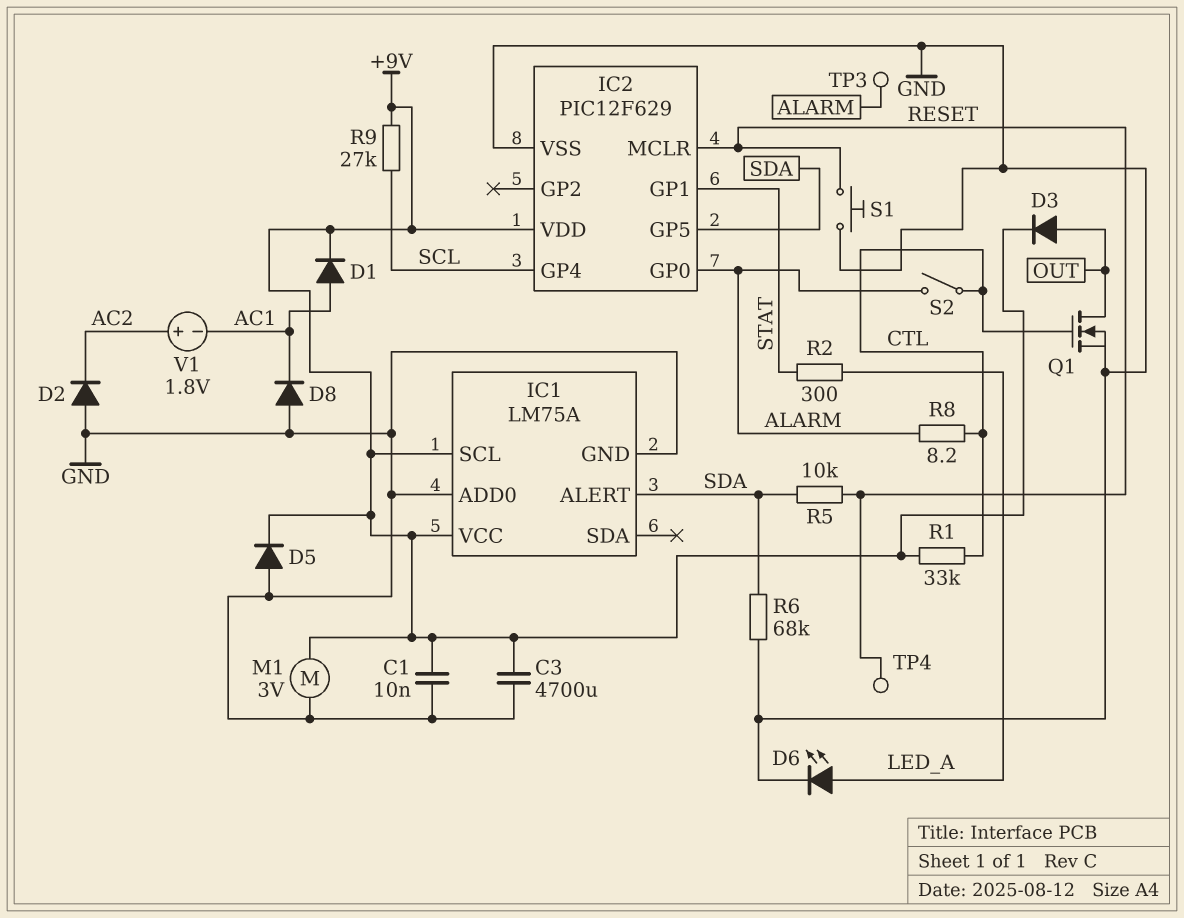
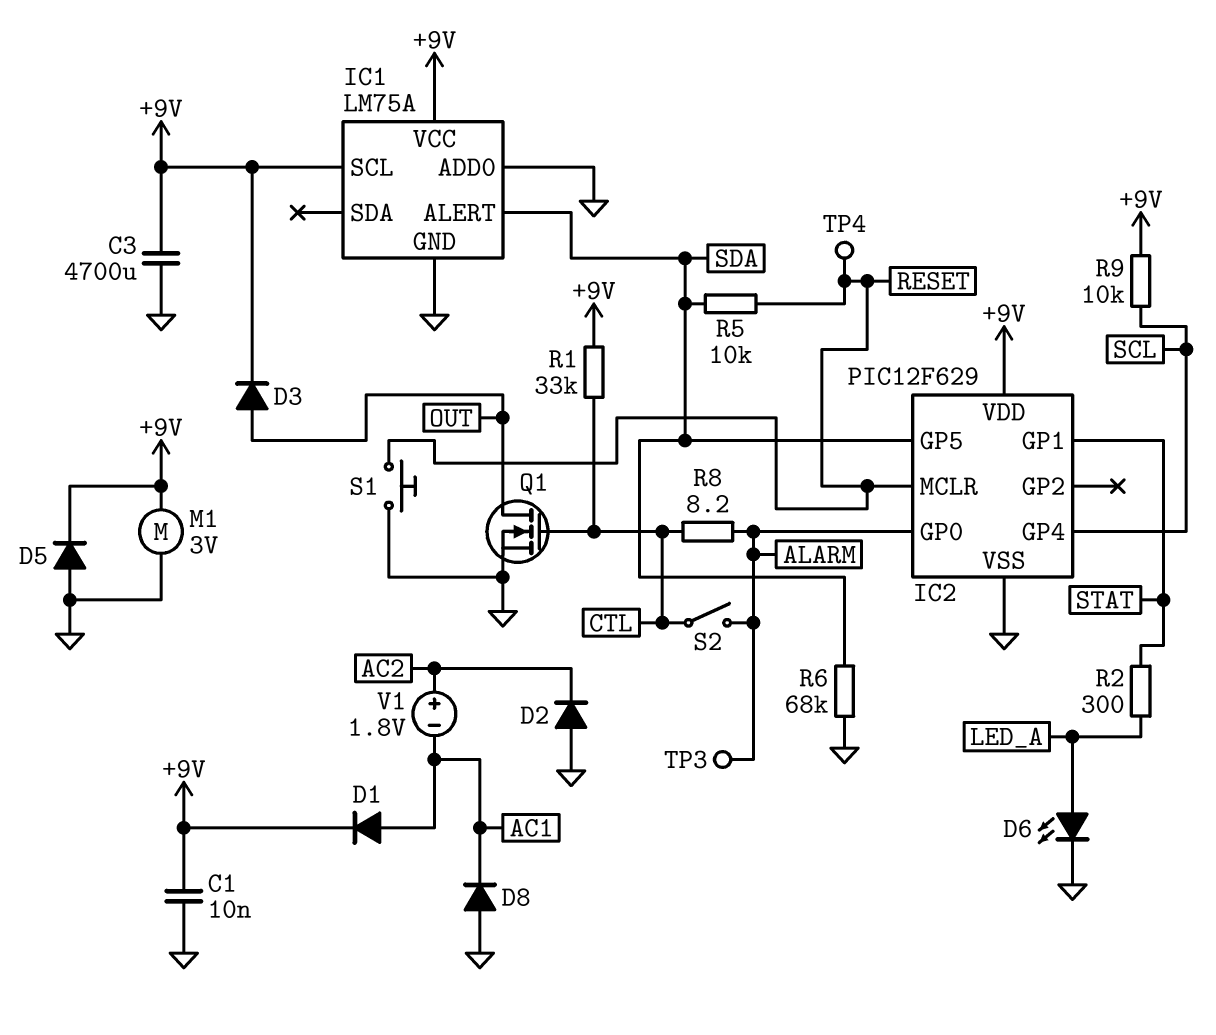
R9: 27k (+9V, SCL) -> 10k (+9V, SCL)

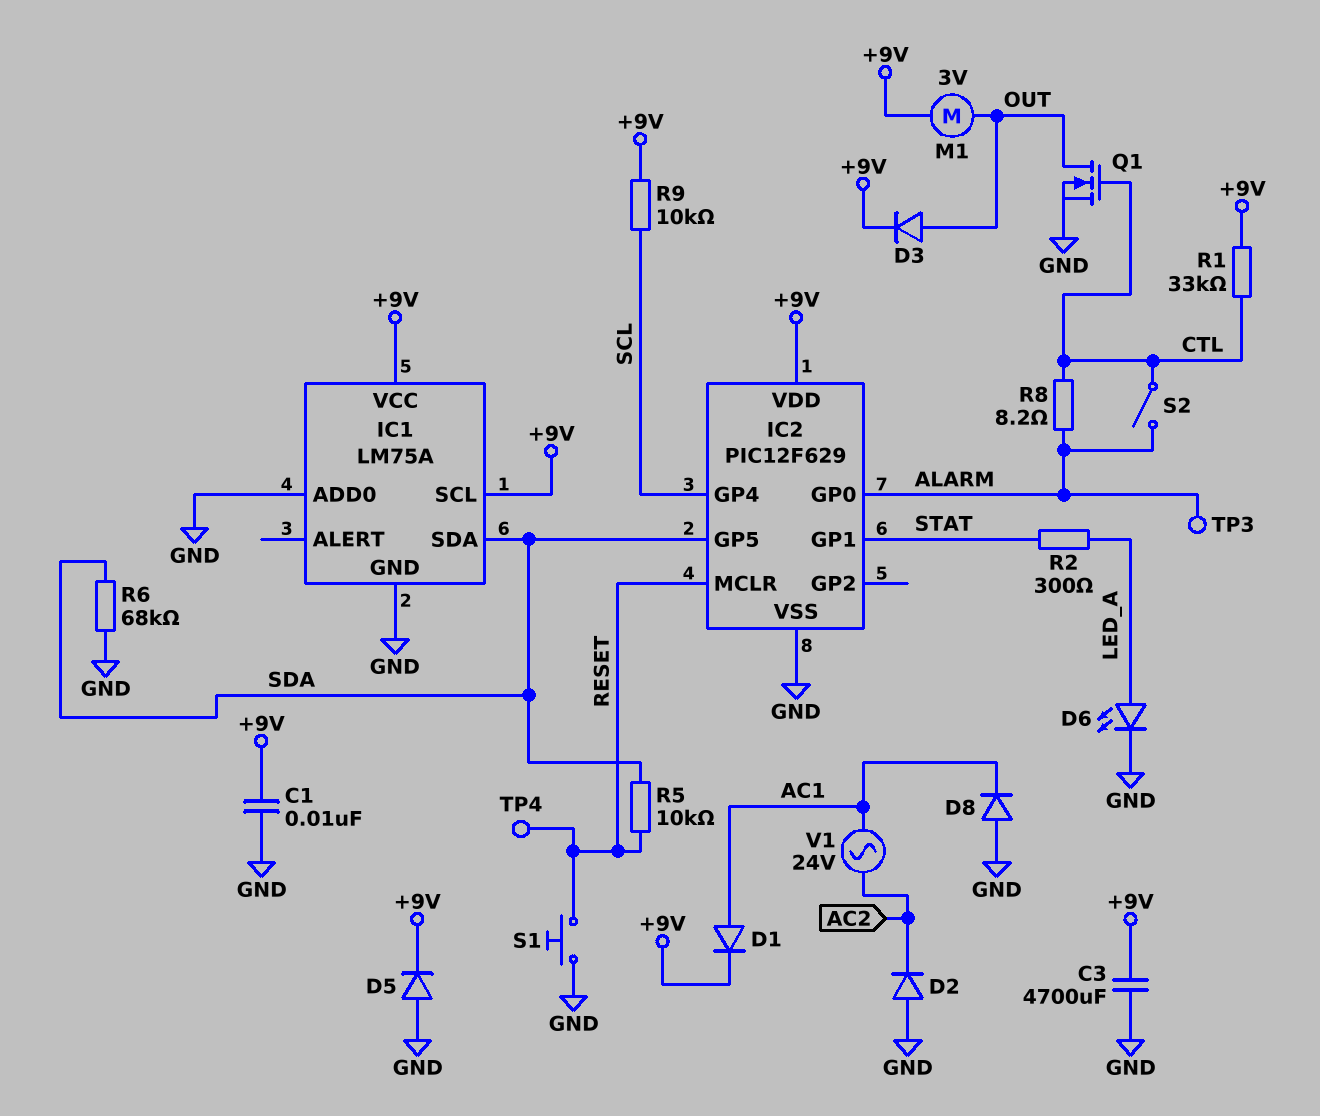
IC1 pin ALERT: SDA -> none
IC1 pin SDA: none -> SDA
M1: motor 3V (+9V, GND) -> motor 3V (+9V, OUT)
V1: 1.8V (plus AC2, minus AC1) -> AC 24V (AC1, AC2)

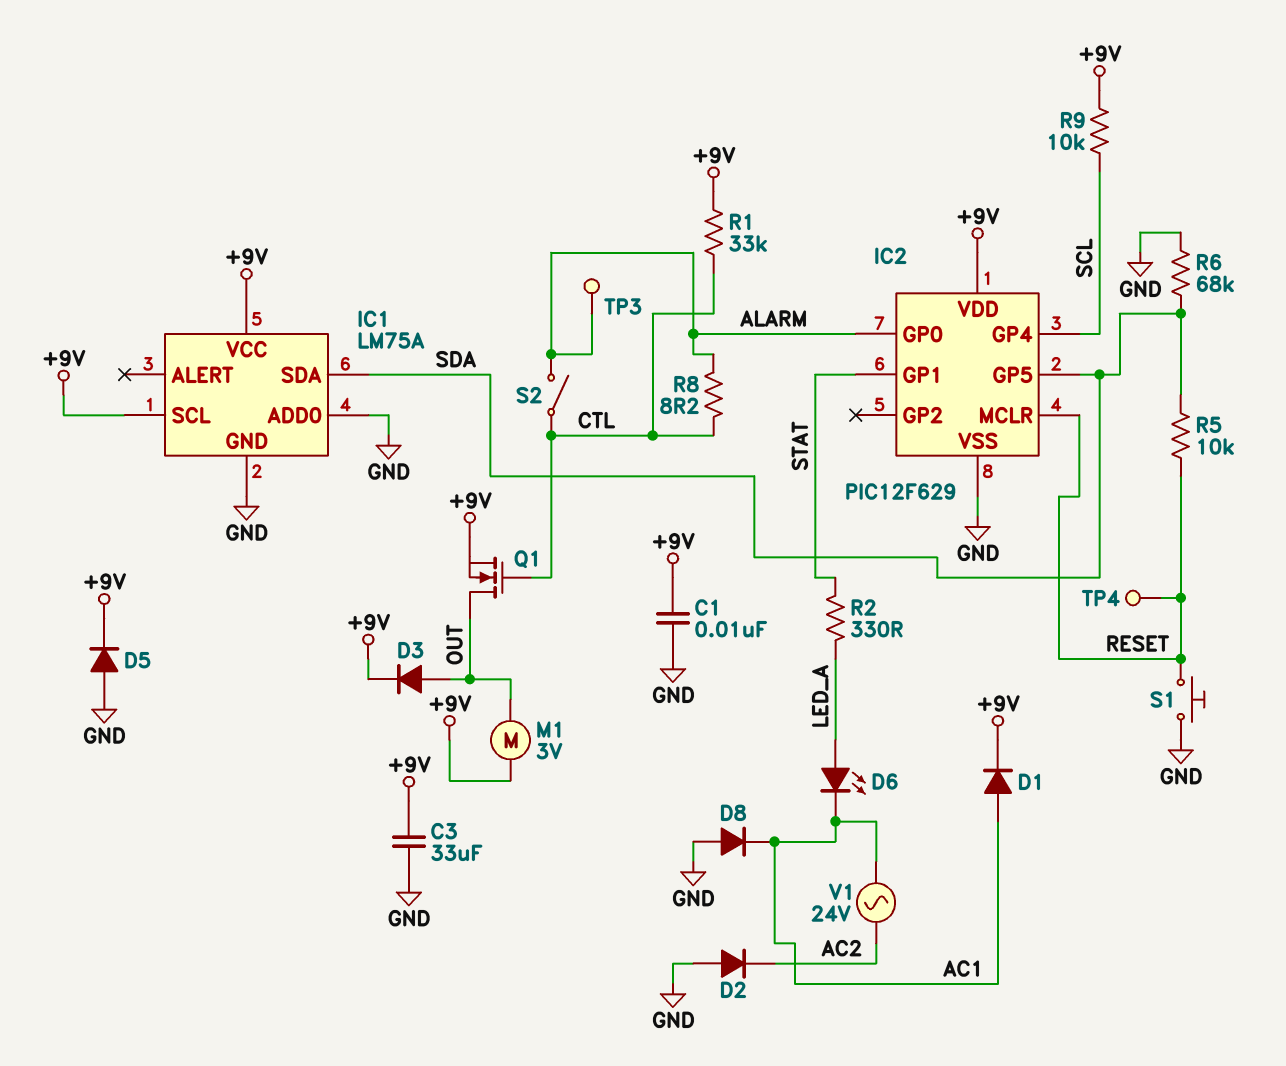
C3: 4700uF (+9V, GND) -> 33uF (+9V, GND)
D6: LED (A LED_A, K GND) -> LED (A LED_A, K AC1)
Q1: NMOS (G CTL, D OUT, S GND) -> NMOS (G CTL, D OUT, S +9V)
R2: 300 (LED_A, STAT) -> 330 (LED_A, STAT)

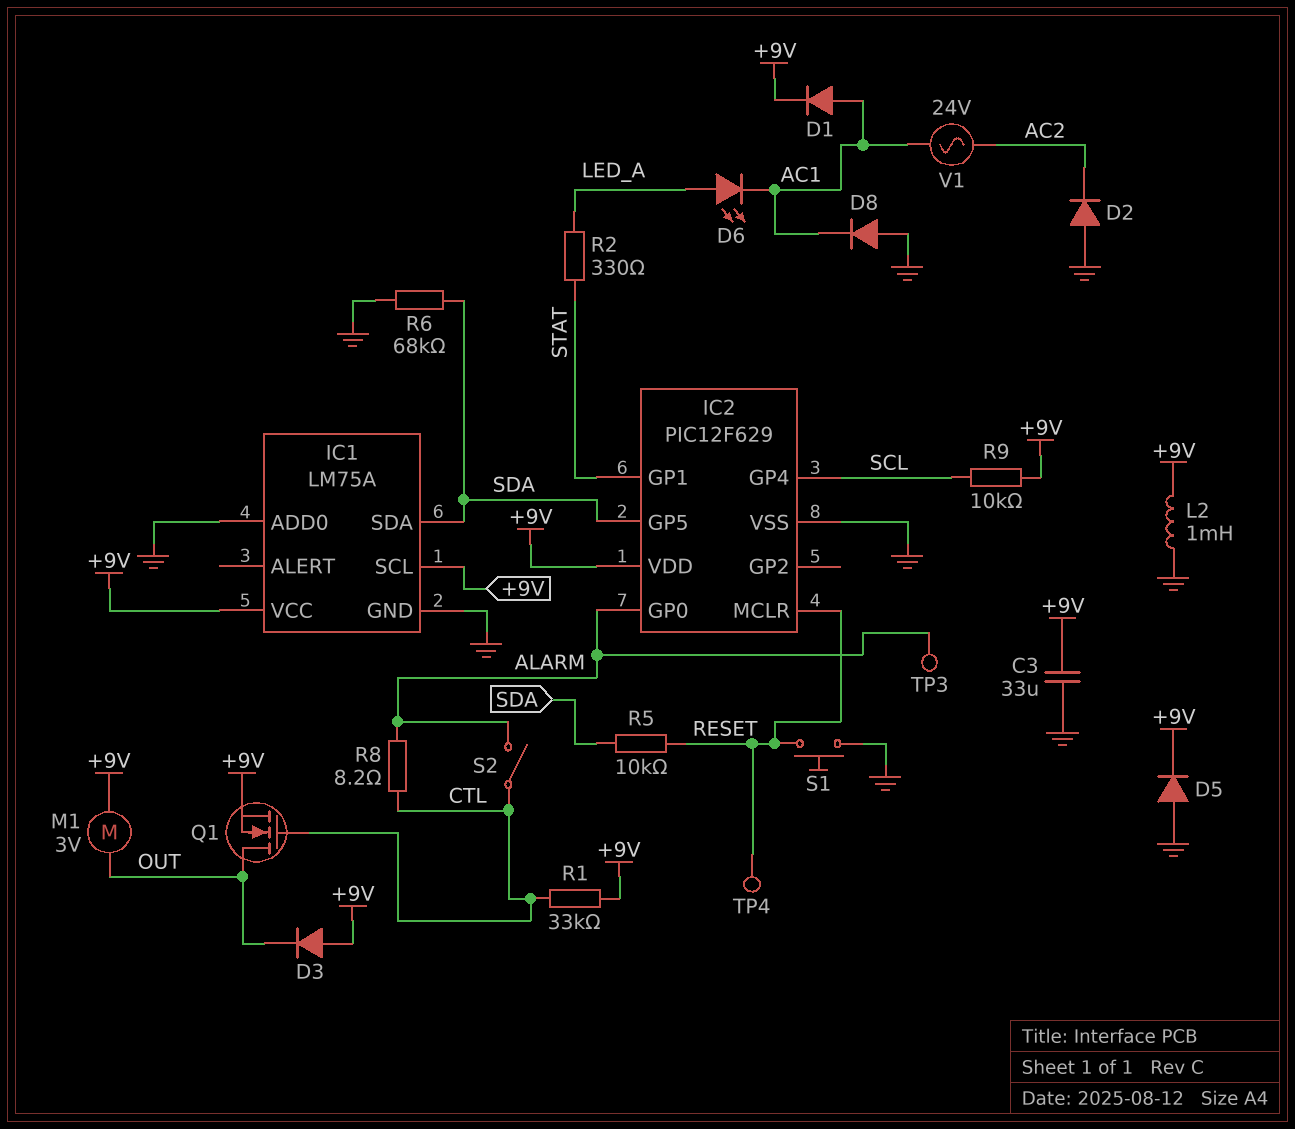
C1: 10nF (+9V, GND) -> none
D3: diode (A OUT, K +9V) -> diode (A +9V, K OUT)
L2: none -> 1mH (+9V, GND)

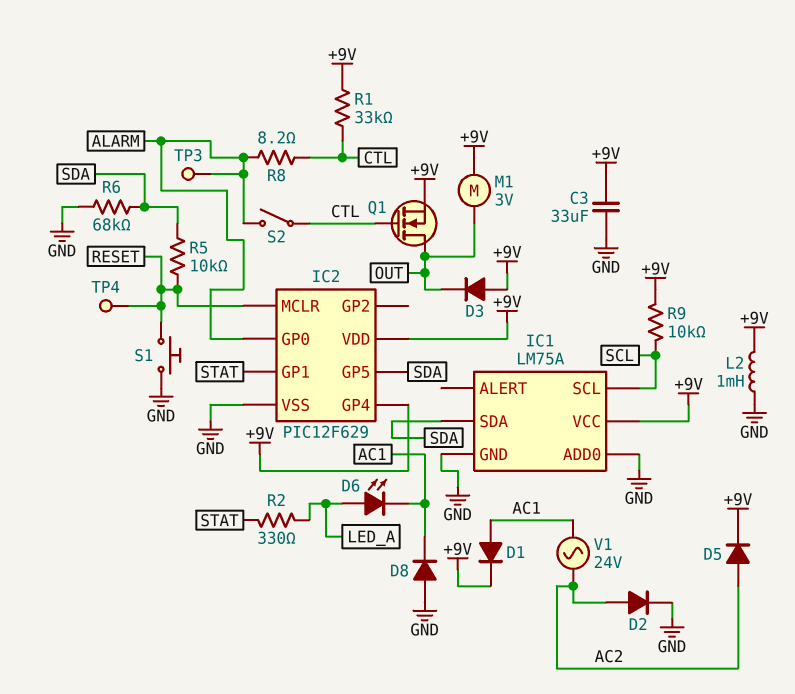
D2: diode (A GND, K AC2) -> diode (A AC2, K GND)
D5: diode (A GND, K +9V) -> diode (A AC2, K +9V)
IC1 pin SCL: +9V -> SCL
IC2 pin GP4: SCL -> +9V

